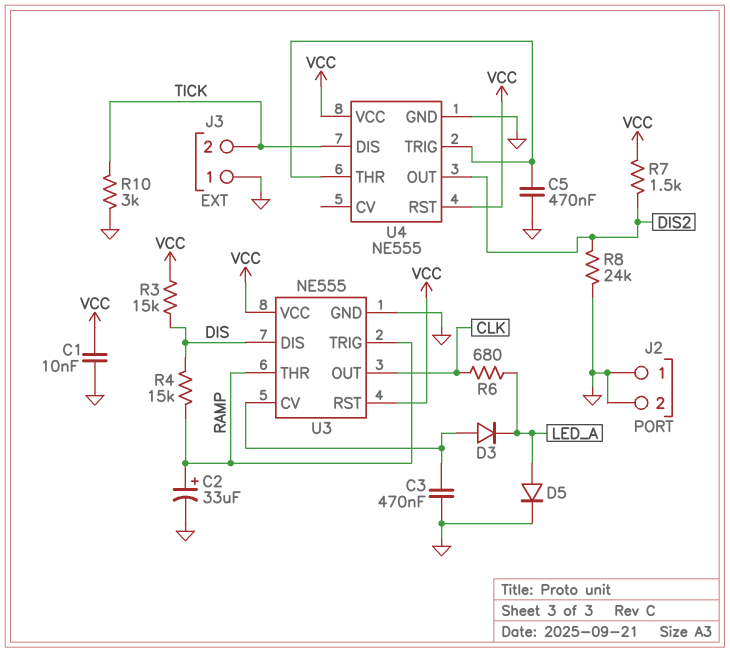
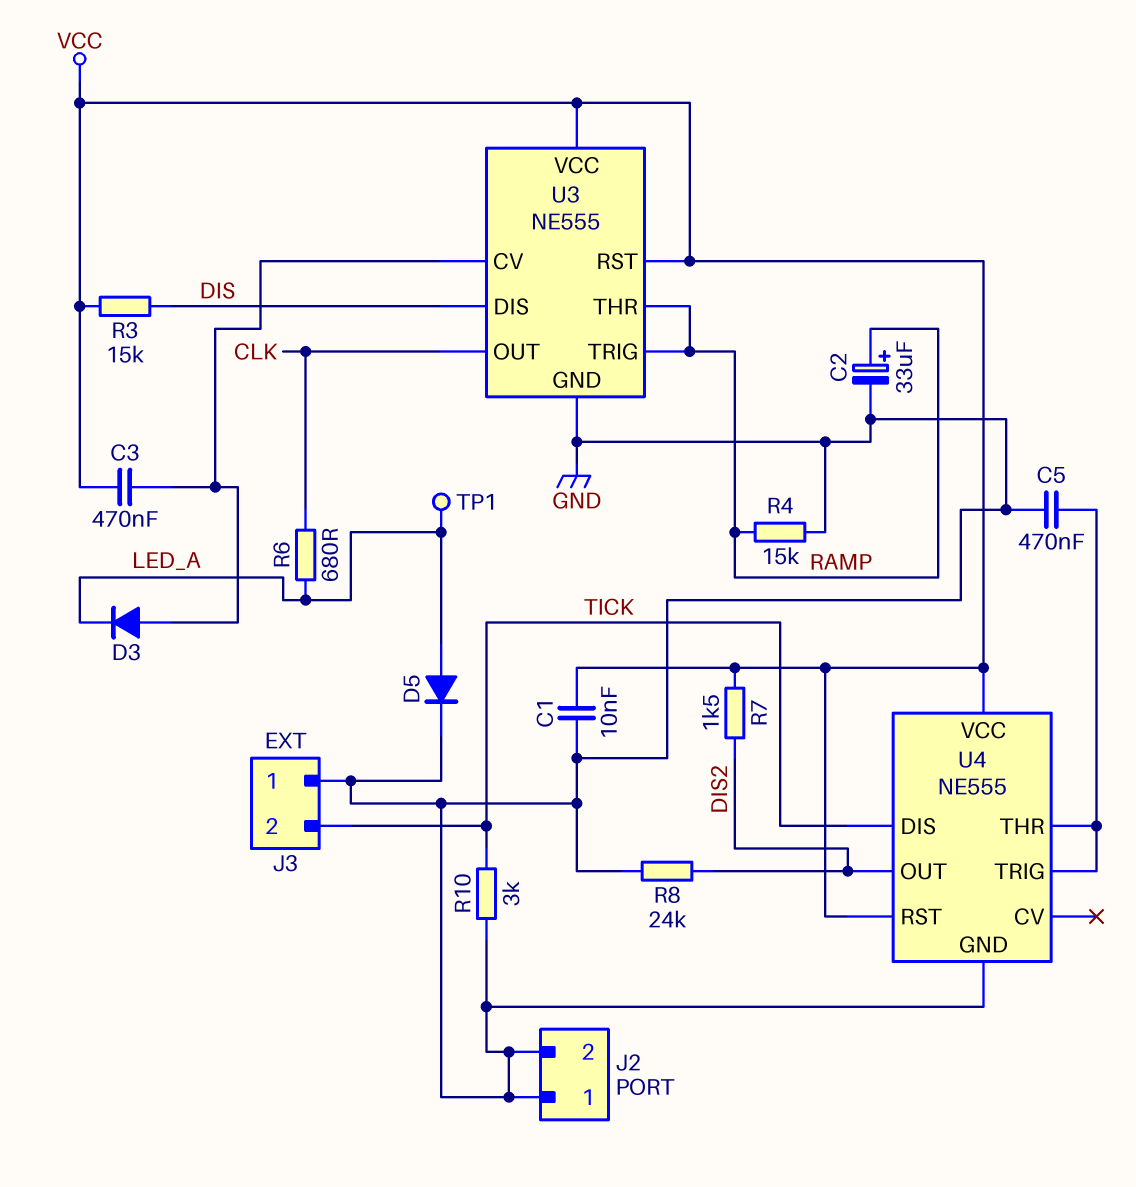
C3: 470nF (GND, U3/CV) -> 470nF (U3/CV, VCC)
R4: 15k (DIS, RAMP) -> 15k (GND, RAMP)
TP1: none -> test point (LED_A)

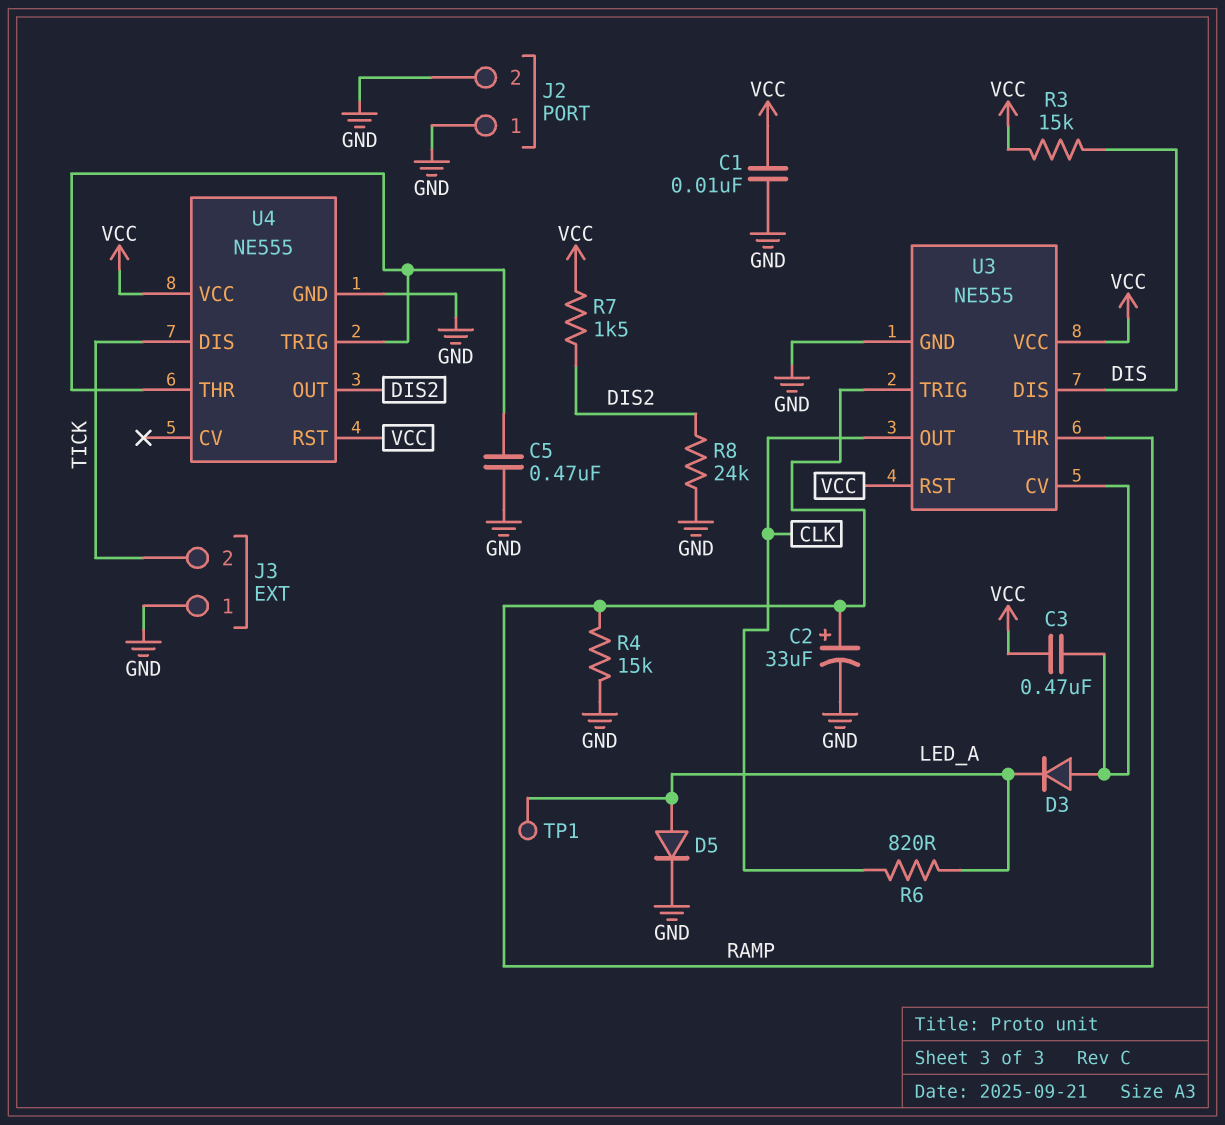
R6: 680 (CLK, LED_A) -> 820 (CLK, LED_A)
R10: 3k (GND, TICK) -> none

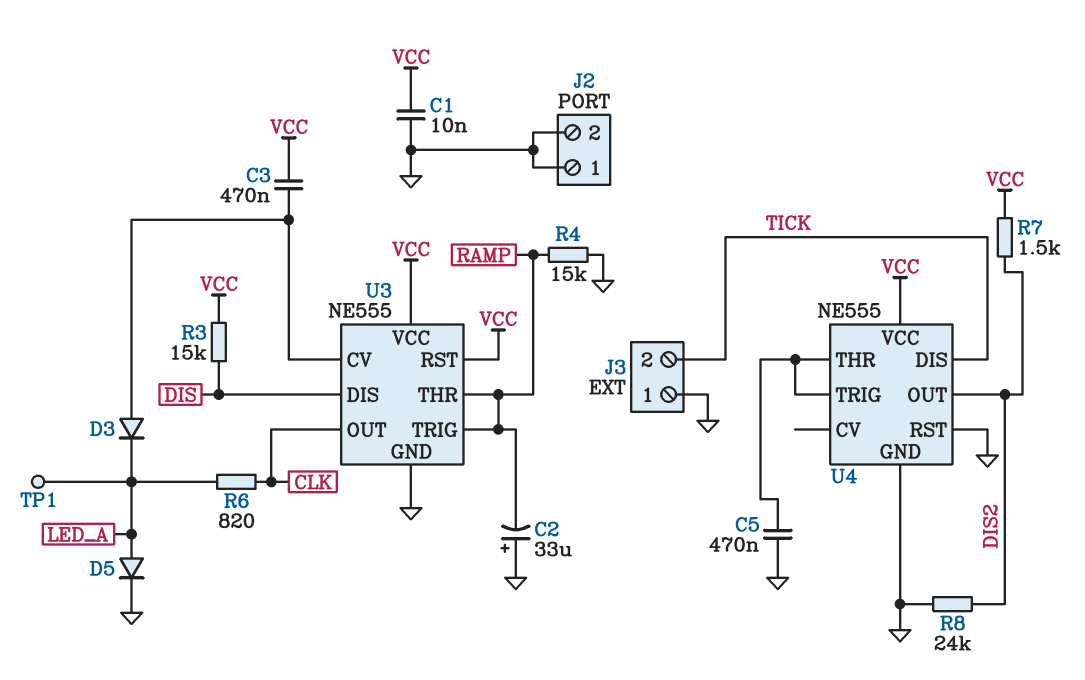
C2: 33uF (plus RAMP, minus GND) -> 33uF (plus GND, minus RAMP)
U4 pin RST: VCC -> GND

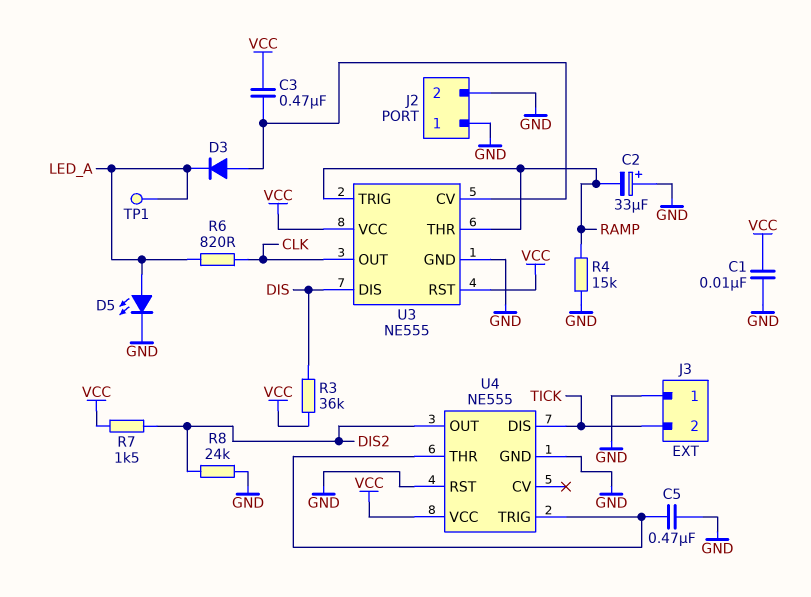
D5: diode (A LED_A, K GND) -> LED (A LED_A, K GND)
R3: 15k (DIS, VCC) -> 36k (DIS, VCC)

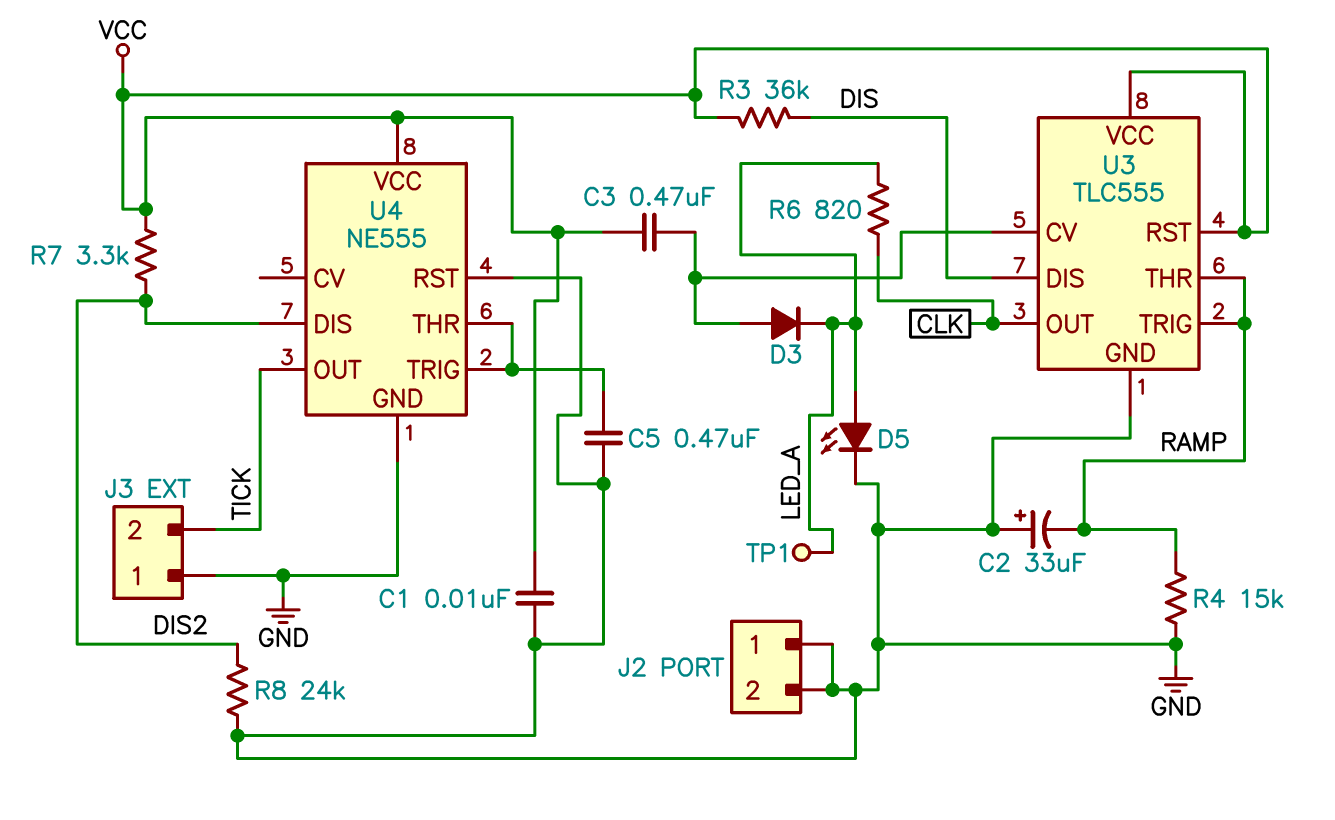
R7: 1.5k (DIS2, VCC) -> 3.3k (DIS2, VCC)
U3: NE555 -> TLC555
U4 pin DIS: TICK -> DIS2
U4 pin OUT: DIS2 -> TICK

